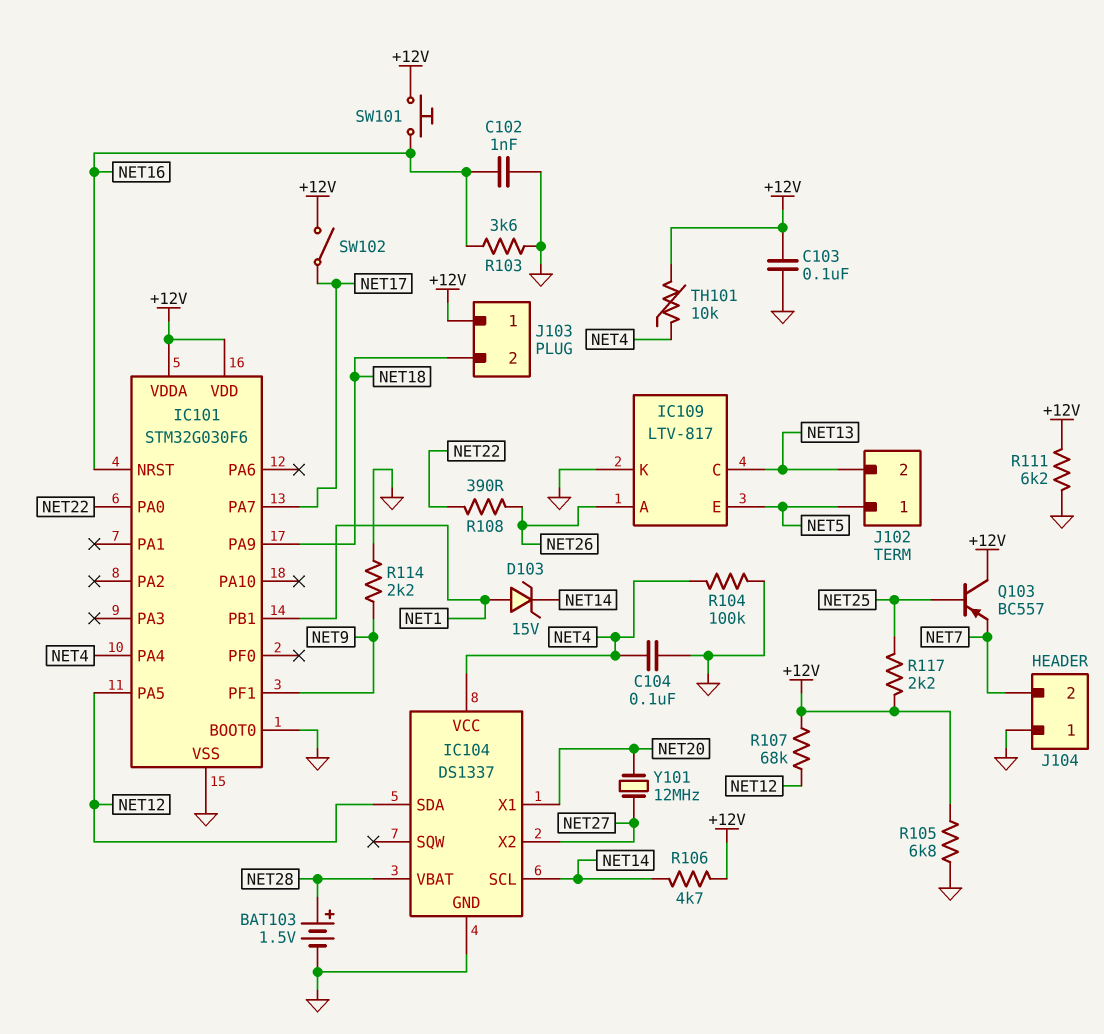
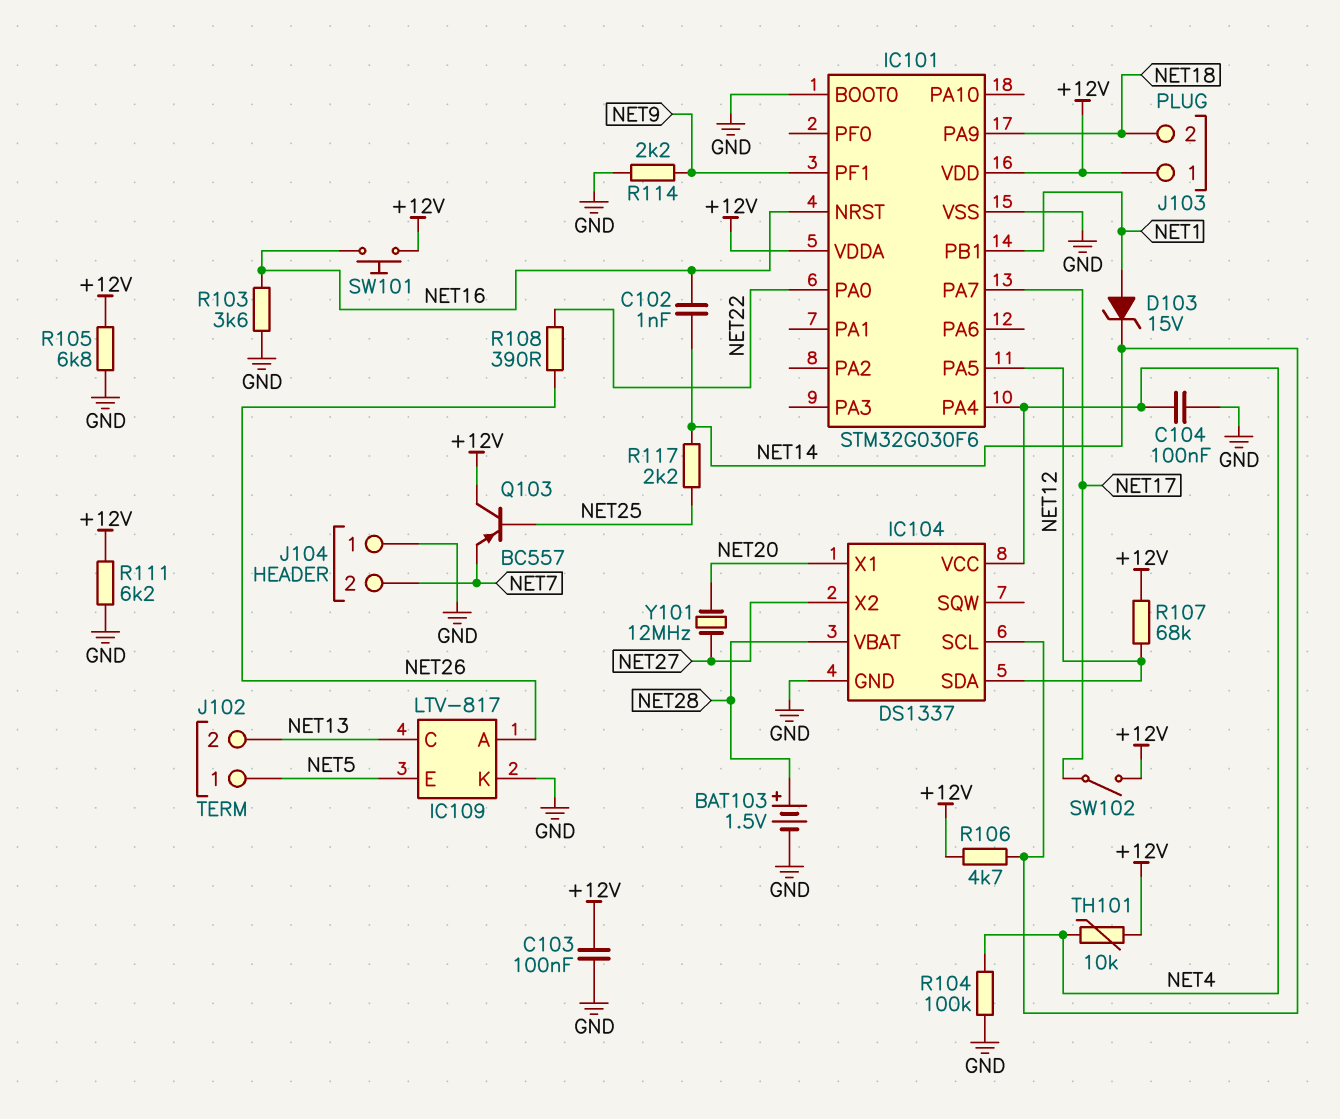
C102: 1nF (GND, NET16) -> 1nF (NET14, NET16)
R117: 2.2k (+12V, NET25) -> 2.2k (NET14, NET25)

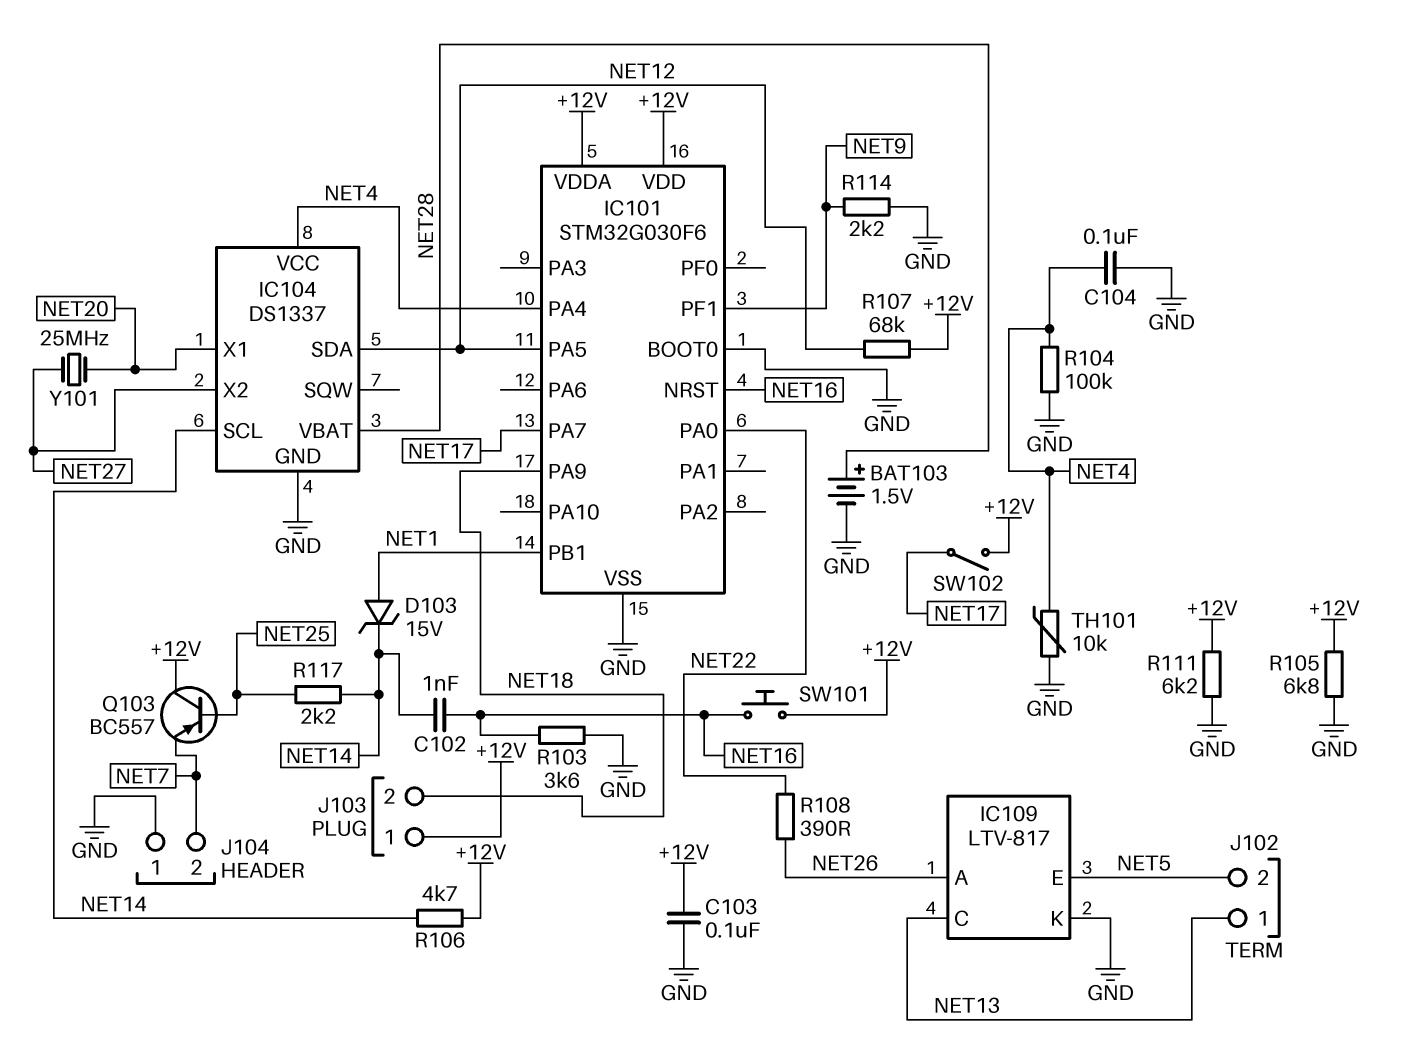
J102 pin 1: NET5 -> NET13
J102 pin 2: NET13 -> NET5
TH101: 10k (+12V, NET4) -> 10k (GND, NET4)
Y101: 12MHz (NET20, NET27) -> 25MHz (NET20, NET27)

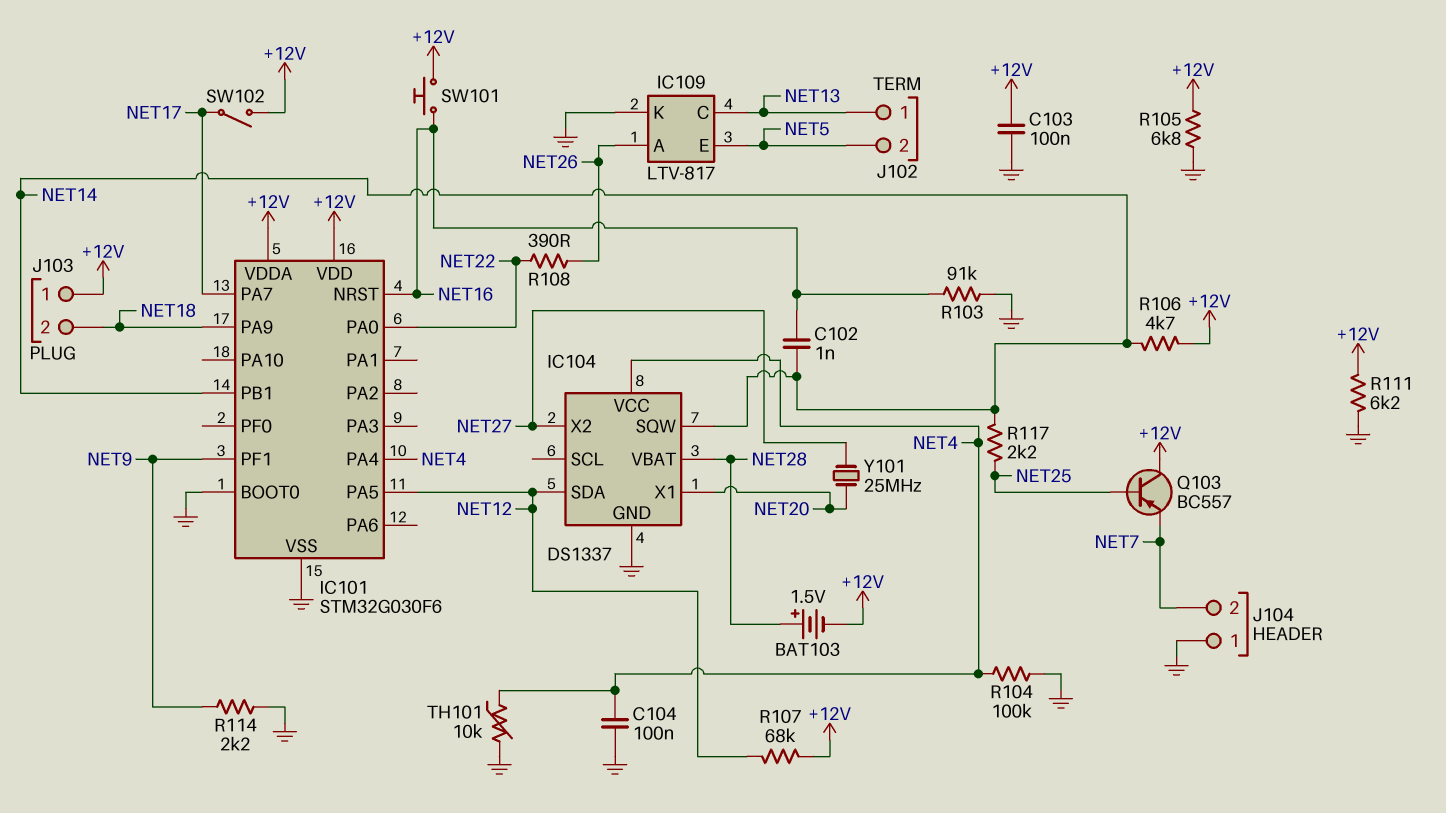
BAT103: 1.5V (plus NET28, minus GND) -> 1.5V (plus NET28, minus +12V)
D103: zener 15V (A NET1, K NET14) -> none
IC101 pin PB1: NET1 -> NET14
IC104 pin SCL: NET14 -> none
IC104 pin SQW: none -> NET14
R103: 3.6k (GND, NET16) -> 91k (GND, NET16)

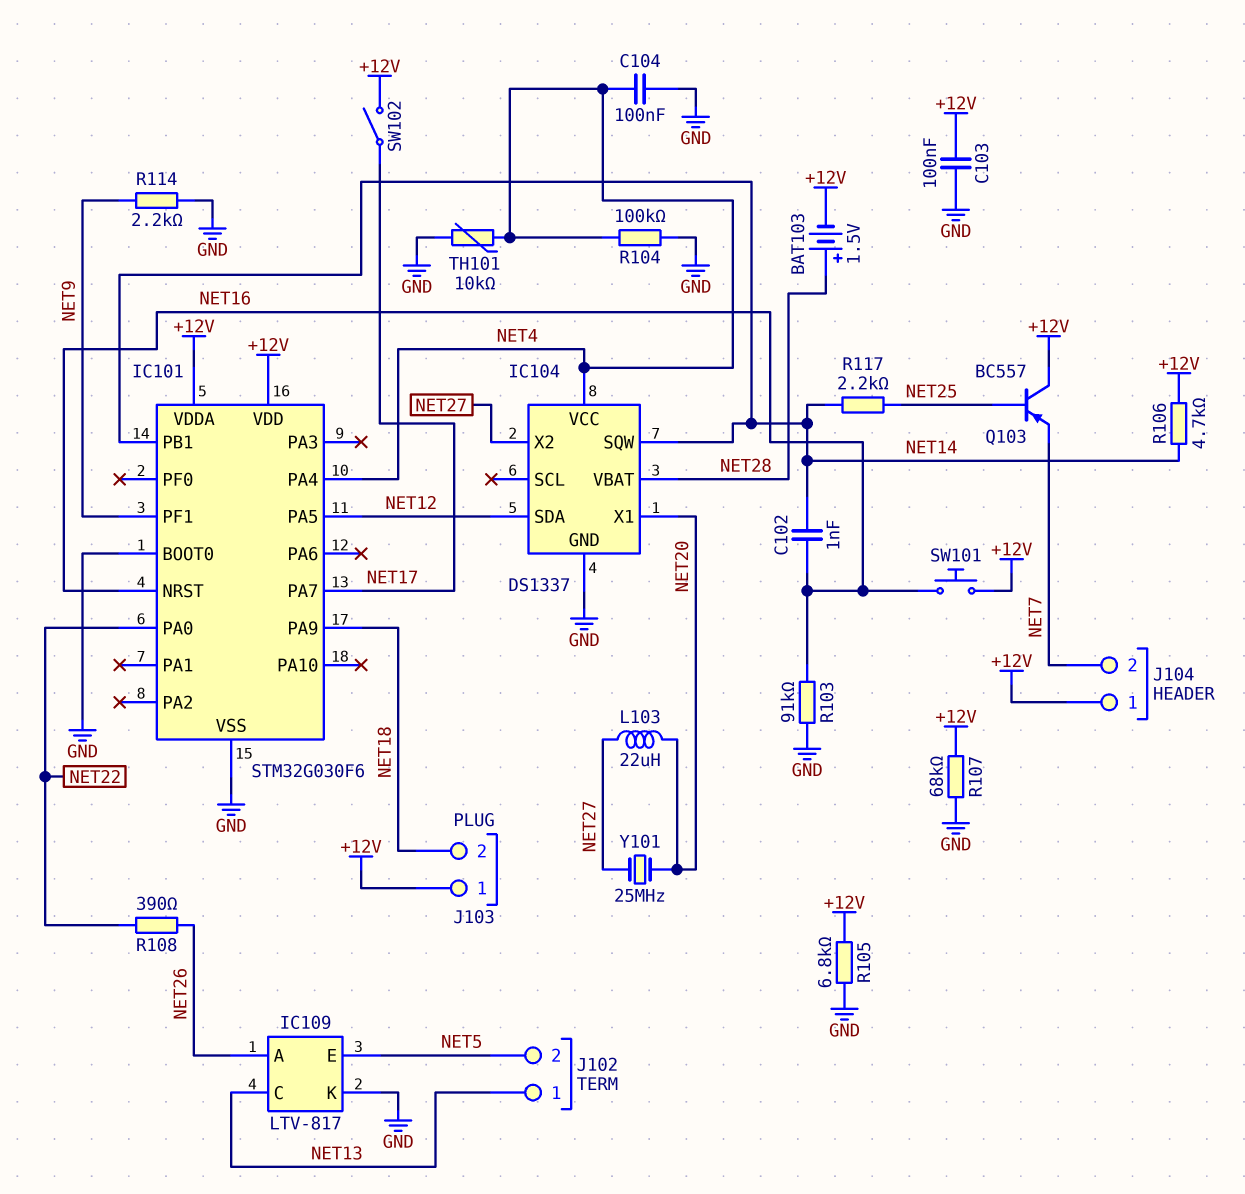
J104 pin 1: GND -> +12V
L103: none -> 22uH (NET20, NET27)
R107: 68k (+12V, NET12) -> 68k (+12V, GND)
R111: 6.2k (+12V, GND) -> none

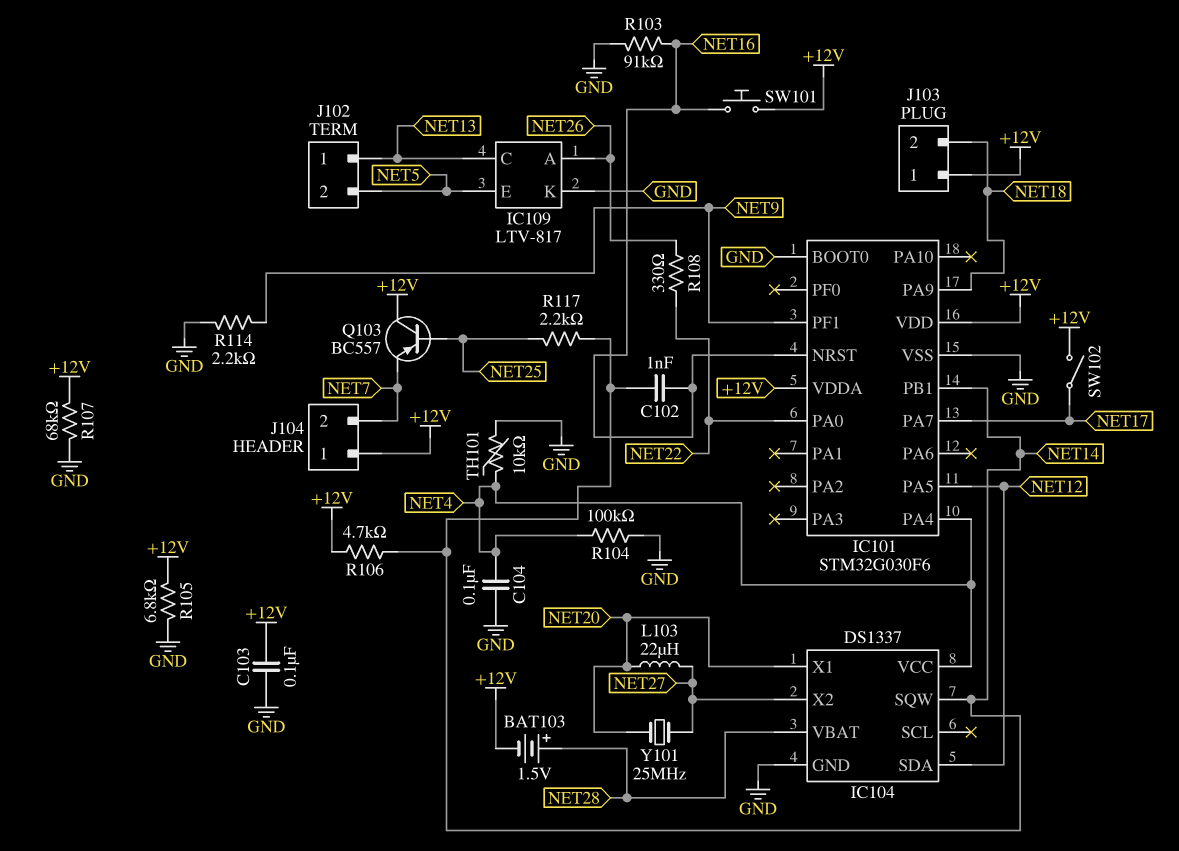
R108: 390 (NET22, NET26) -> 330 (NET22, NET26)

